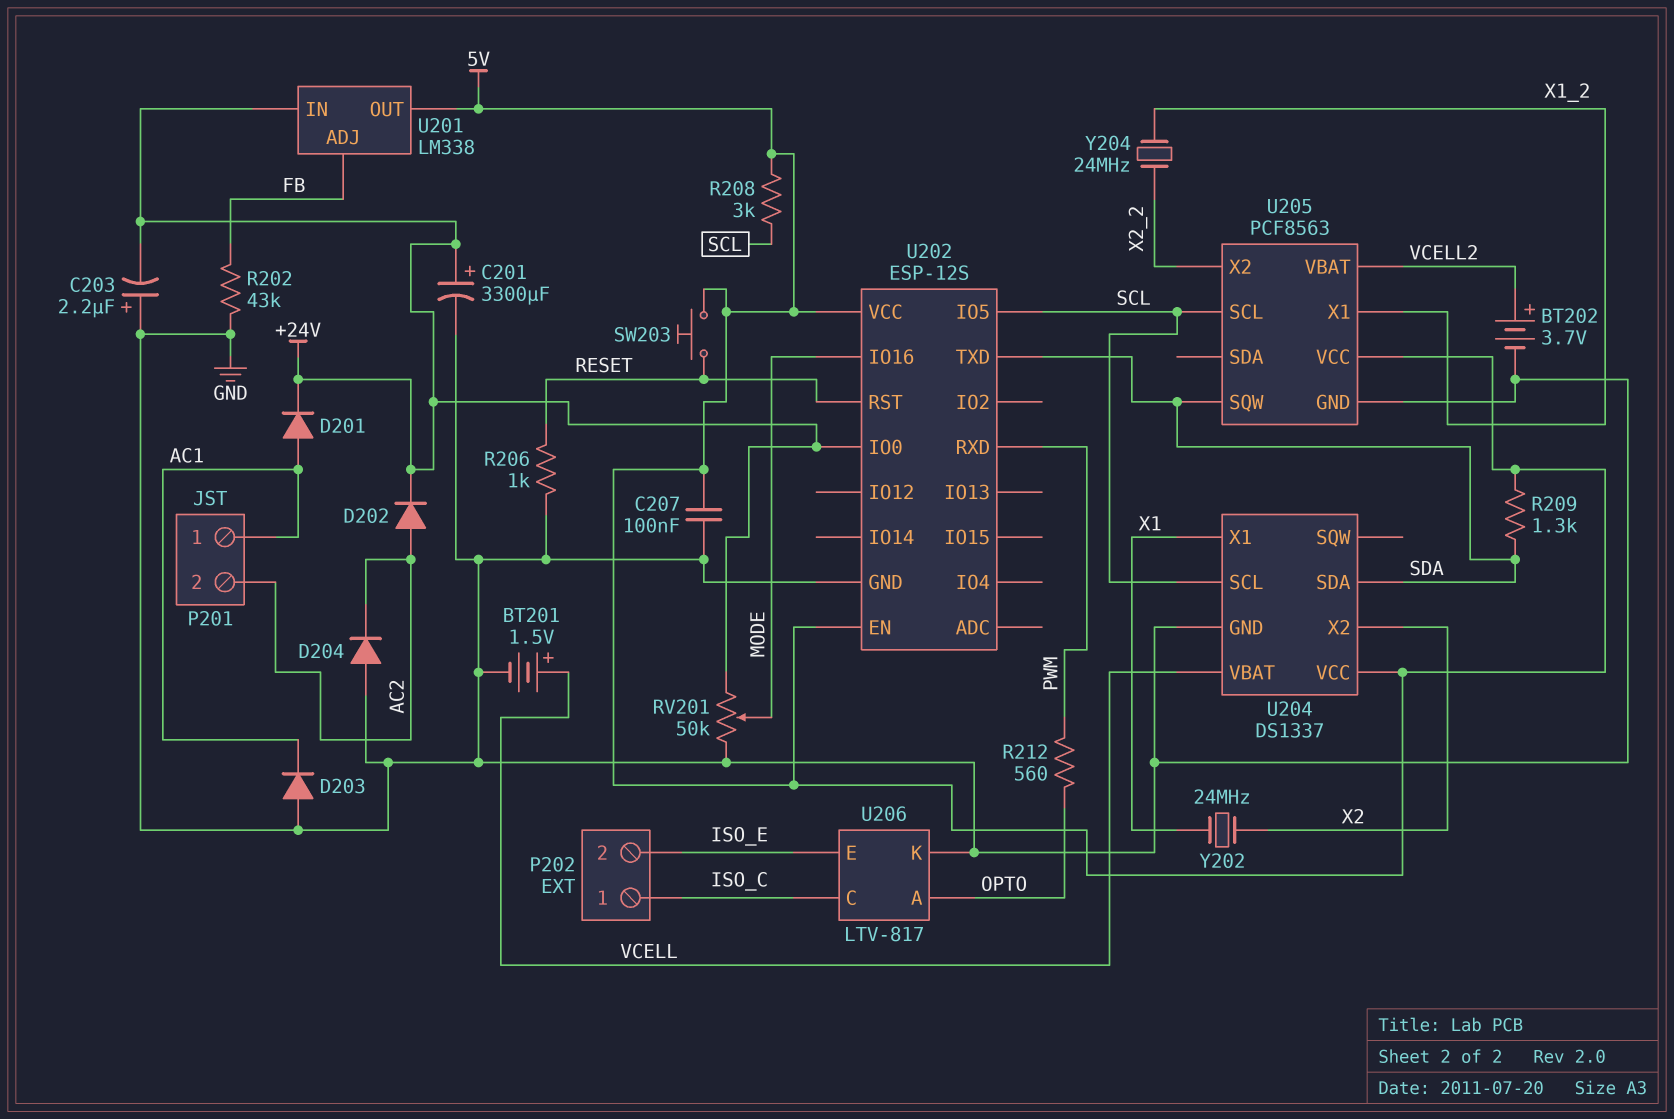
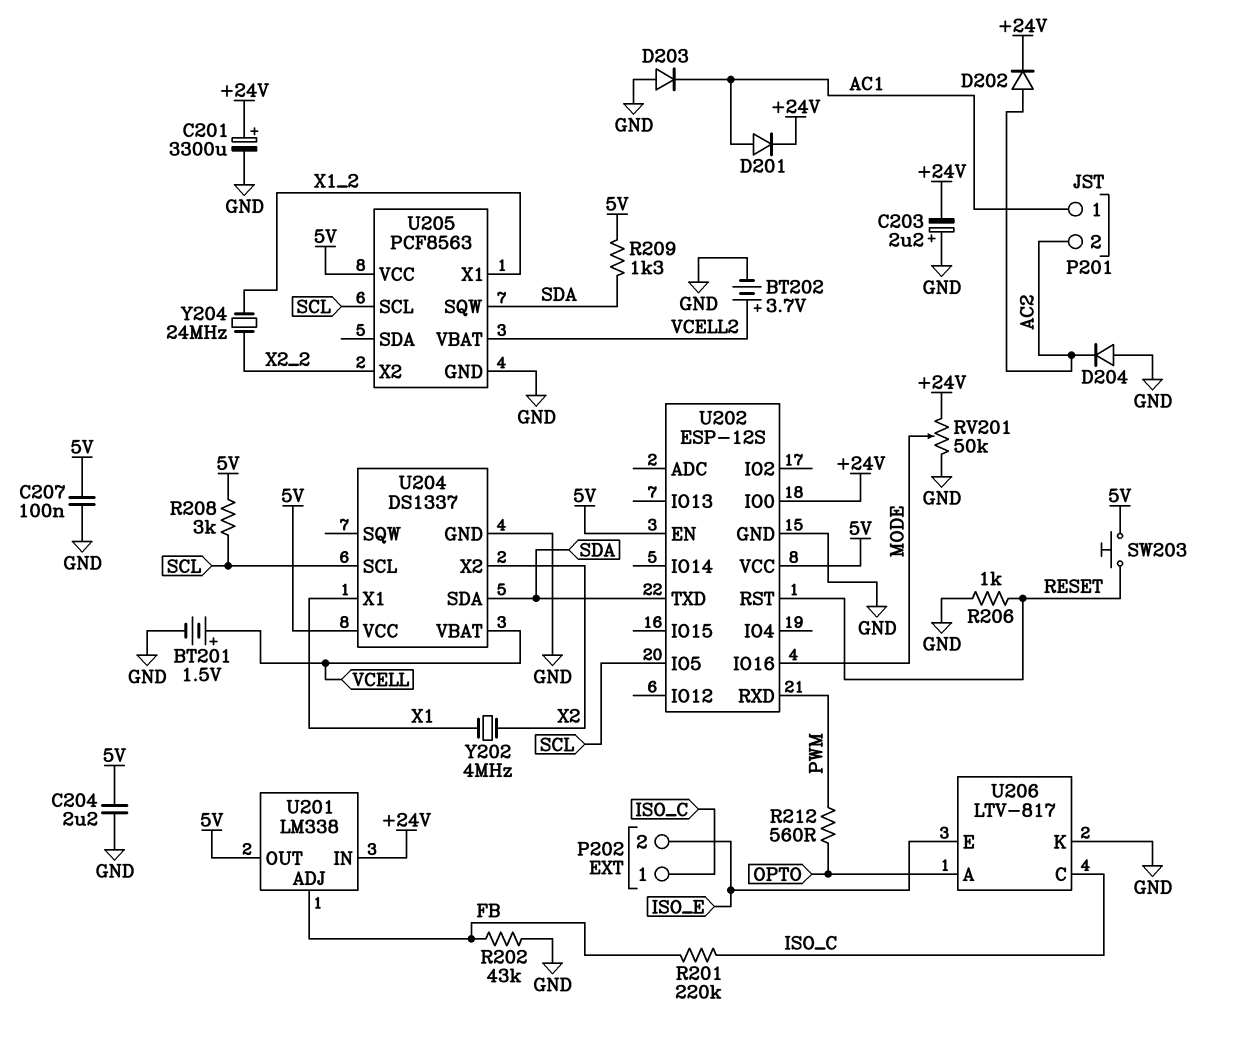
C204: none -> 2.2uF (5V, GND)
R201: none -> 220k (FB, ISO_C)
Y202: 24MHz (X1, X2) -> 4MHz (X1, X2)

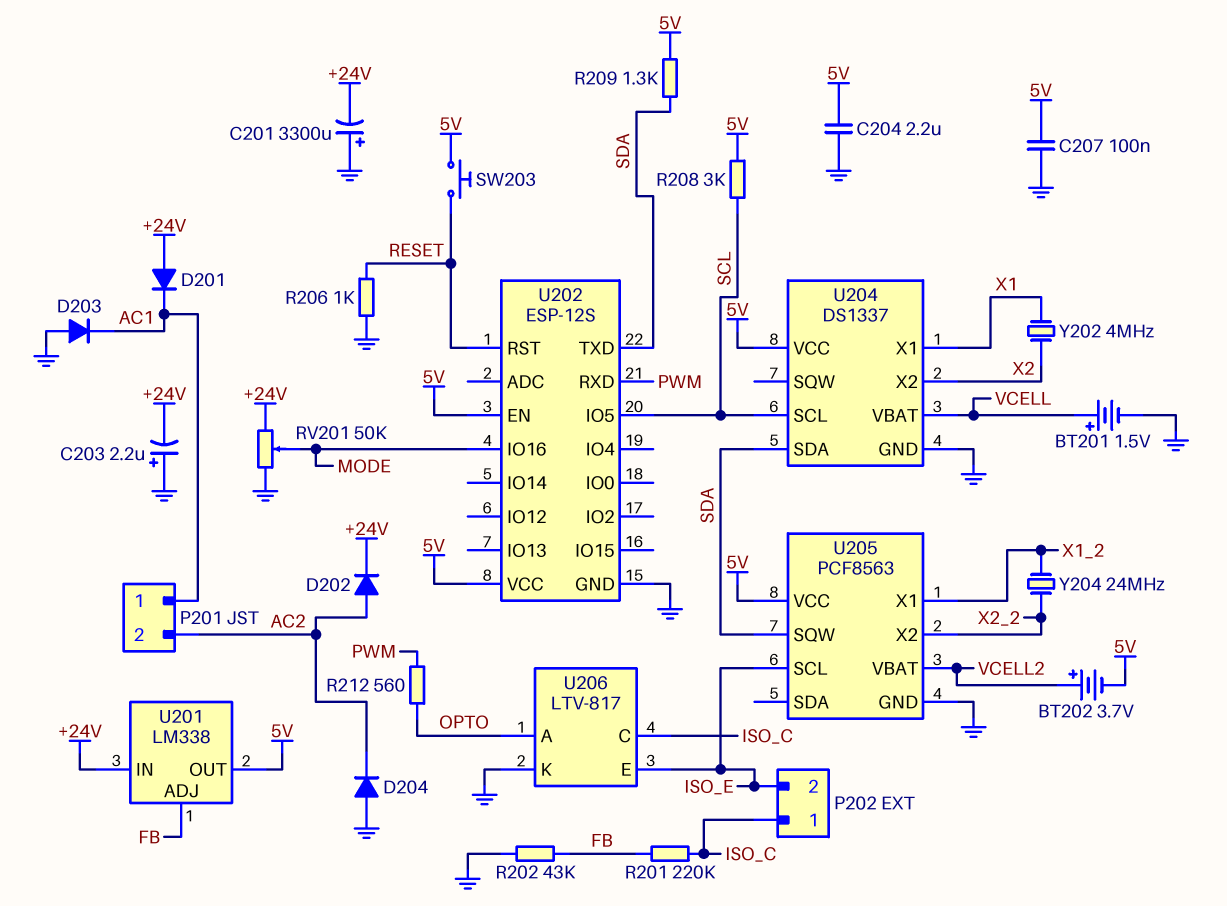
BT202: 3.7V (plus VCELL2, minus GND) -> 3.7V (plus VCELL2, minus 5V)
C201: 3300uF (plus +24V, minus GND) -> 3300uF (plus GND, minus +24V)
D201: diode (A AC1, K +24V) -> diode (A +24V, K AC1)
U202 pin IO0: +24V -> none
U205 pin SCL: SCL -> ISO_E

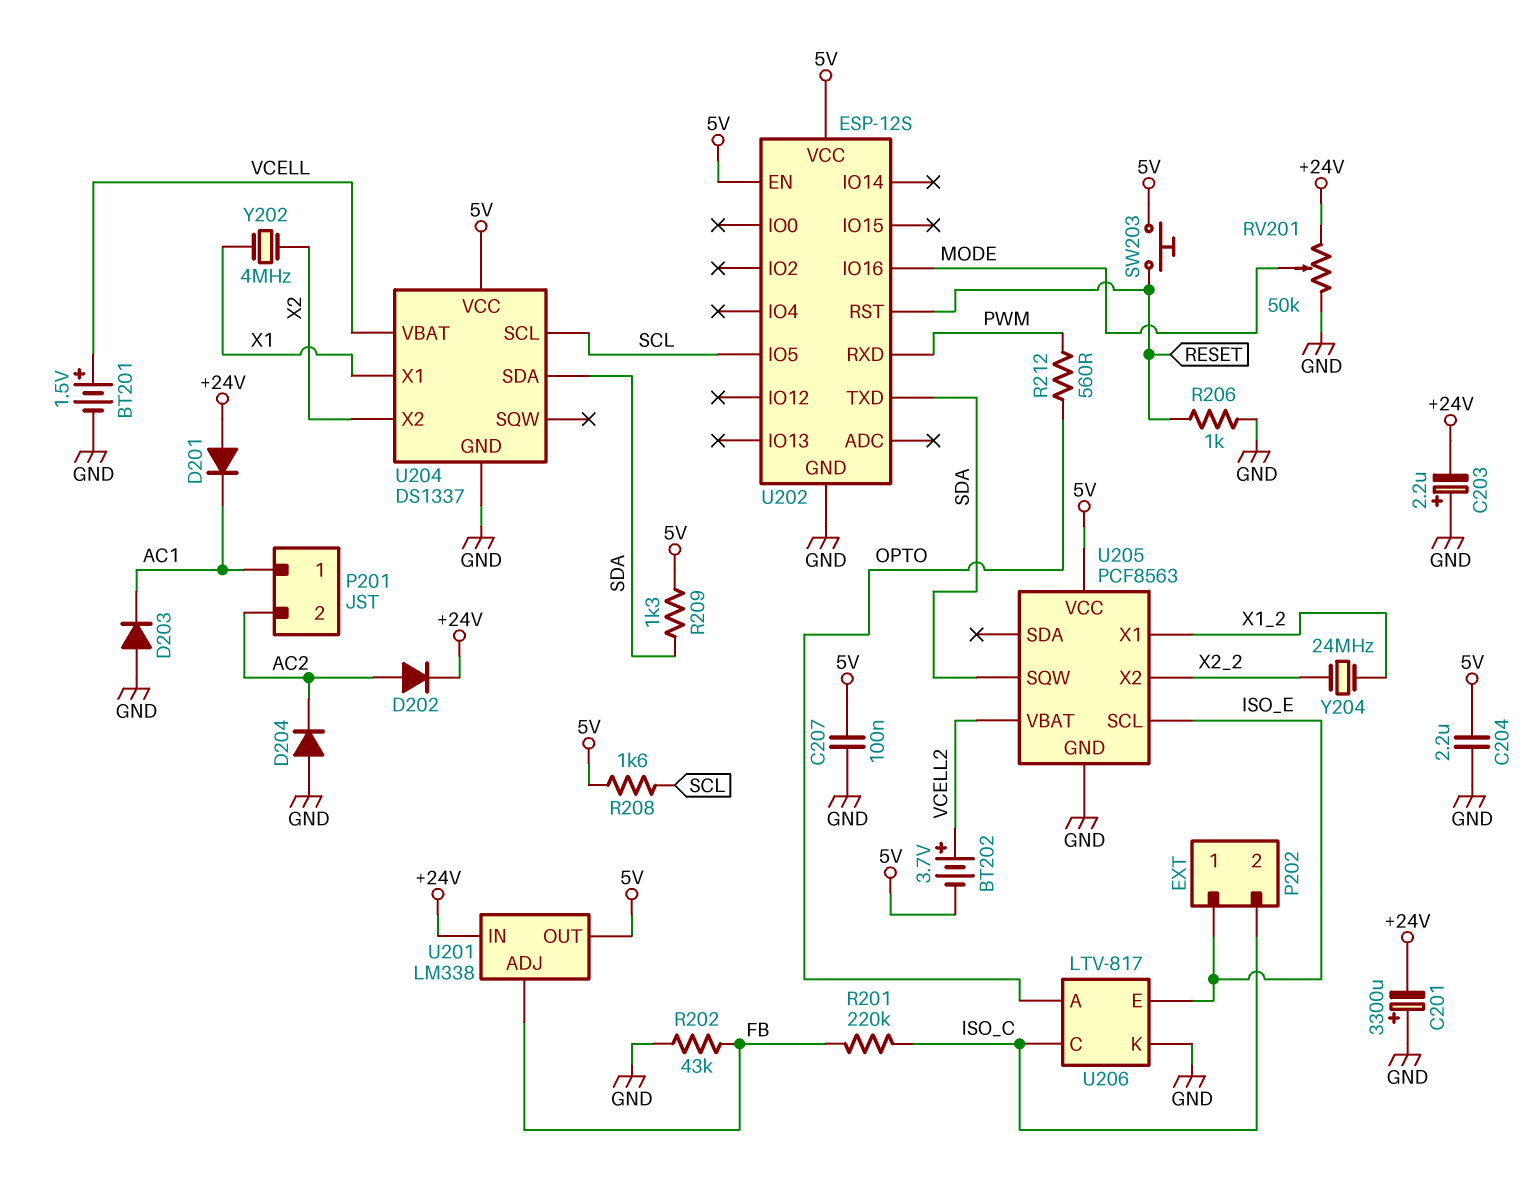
P202 pin 1: ISO_C -> ISO_E
P202 pin 2: ISO_E -> ISO_C
R208: 3k (5V, SCL) -> 1.6k (5V, SCL)

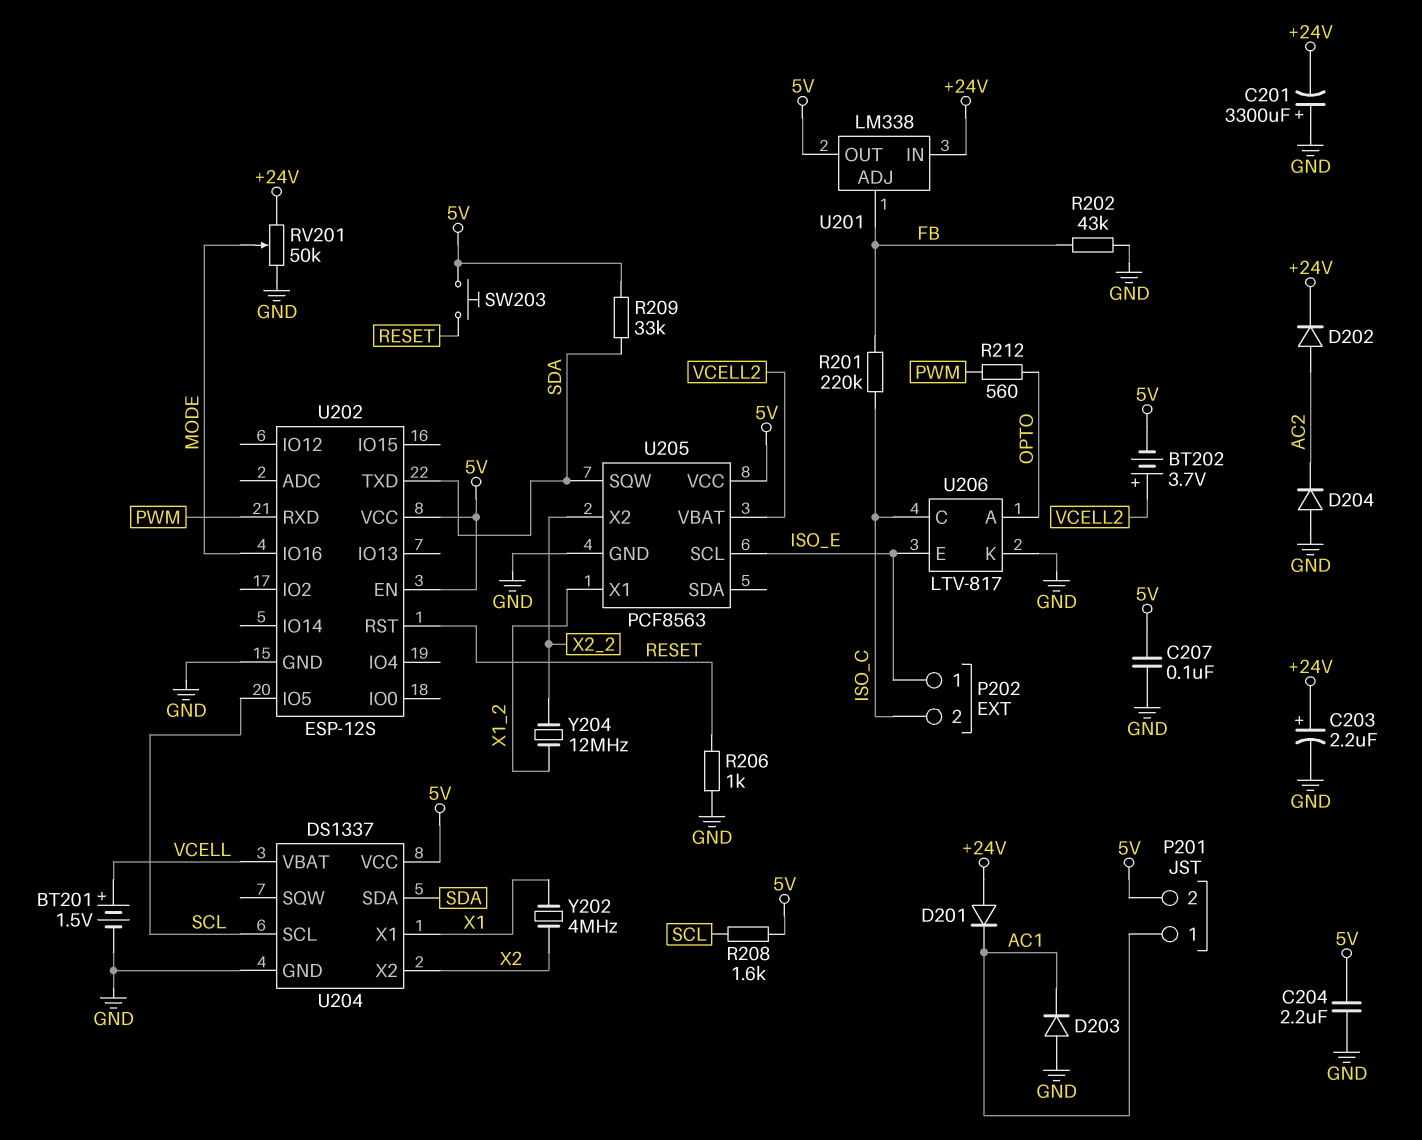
C203: 2.2uF (plus GND, minus +24V) -> 2.2uF (plus +24V, minus GND)
P201 pin 2: AC2 -> 5V
R209: 1.3k (5V, SDA) -> 33k (5V, SDA)
Y204: 24MHz (X1_2, X2_2) -> 12MHz (X1_2, X2_2)

